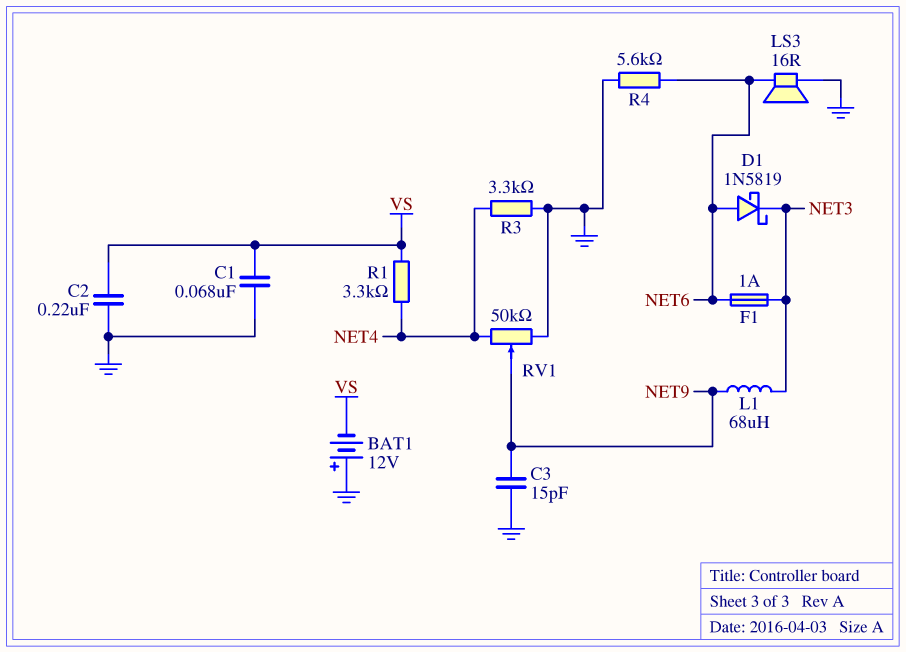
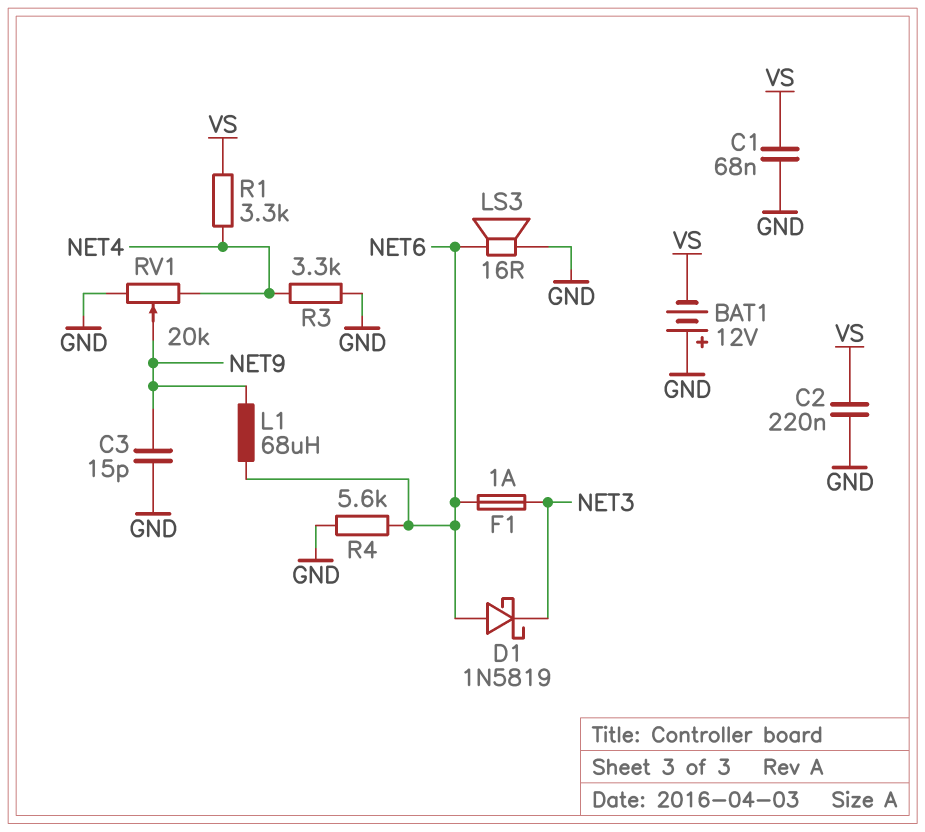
L1: 68uH (NET3, NET9) -> 68uH (NET6, NET9)
RV1: 50k (GND, NET4, wiper NET9) -> 20k (GND, NET4, wiper NET9)

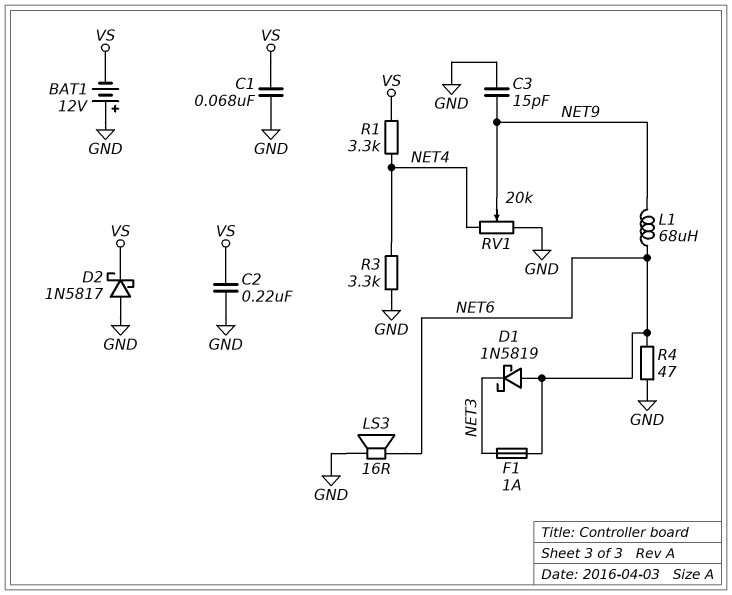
D2: none -> schottky 1N5817 (A GND, K VS)
R4: 5.6k (GND, NET6) -> 47 (GND, NET6)

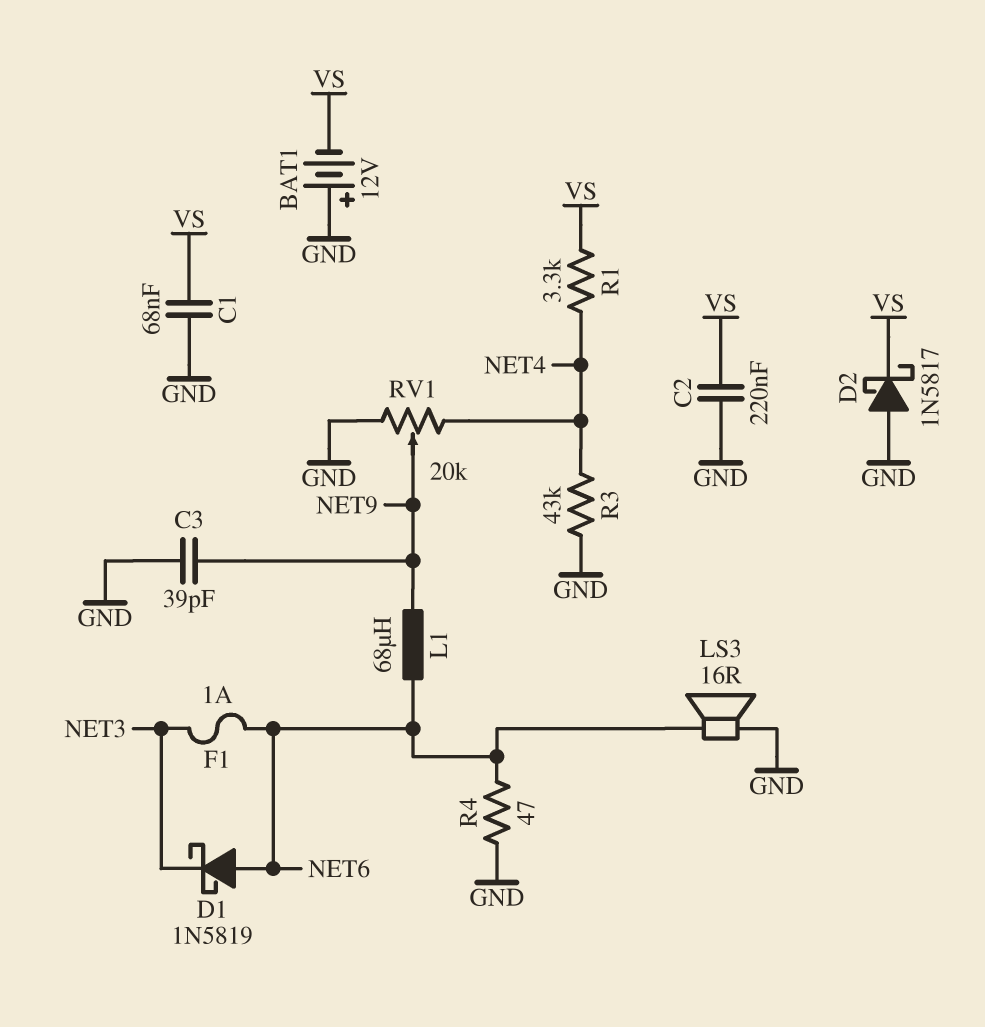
C3: 15pF (GND, NET9) -> 39pF (GND, NET9)
R3: 3.3k (GND, NET4) -> 43k (GND, NET4)

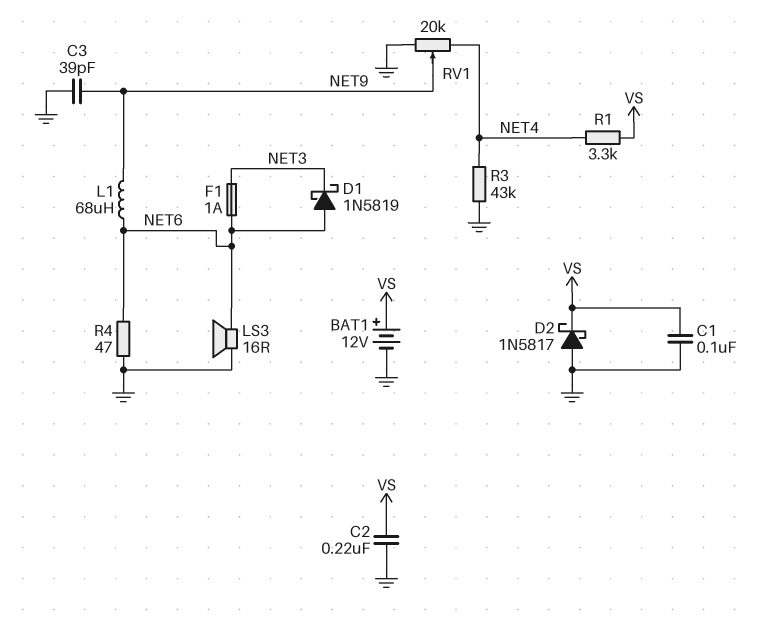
BAT1: 12V (plus GND, minus VS) -> 12V (plus VS, minus GND)
C1: 68nF (GND, VS) -> 100nF (GND, VS)

